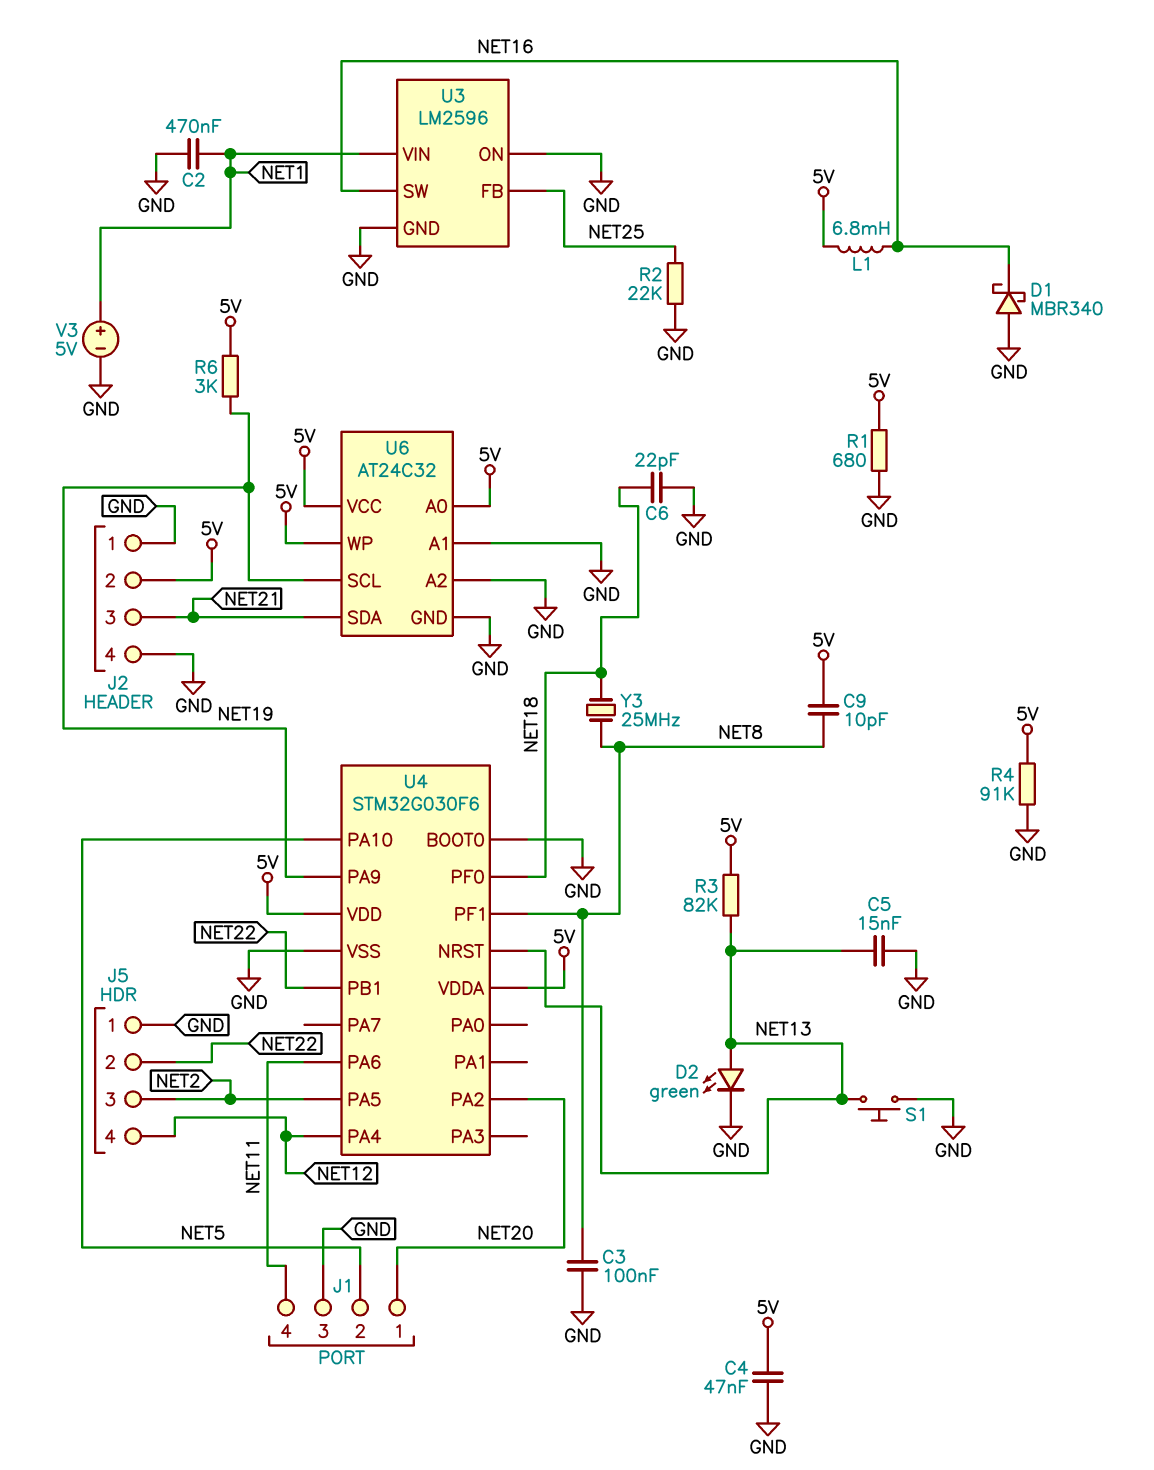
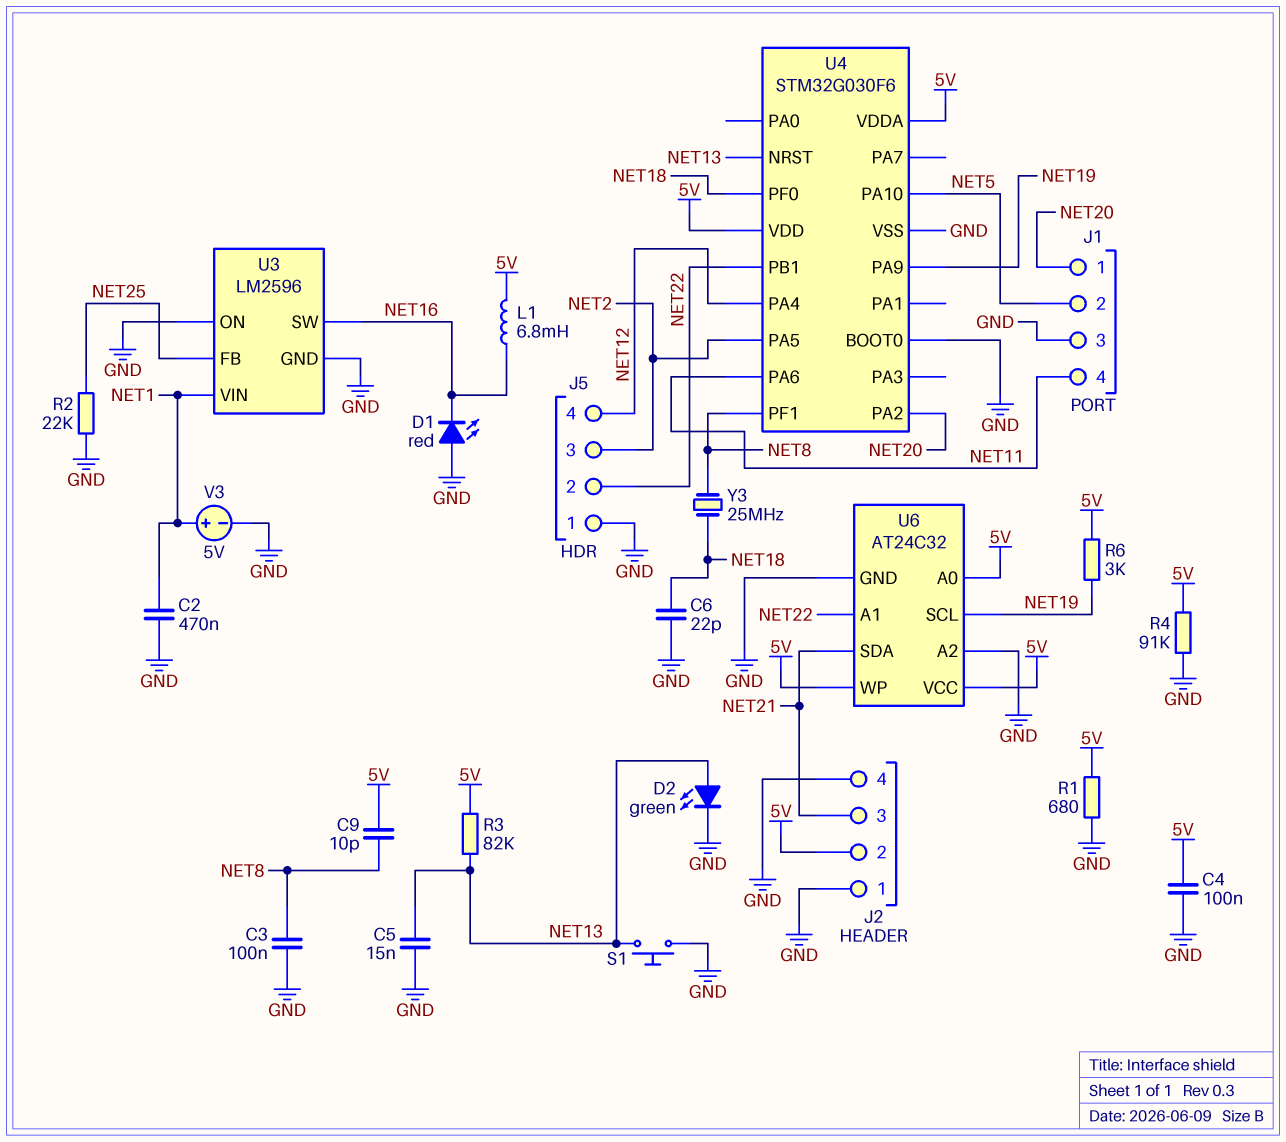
C4: 47nF (5V, GND) -> 100nF (5V, GND)
D1: schottky MBR340 (A GND, K NET16) -> LED red (A GND, K NET16)
U6 pin A1: GND -> NET22

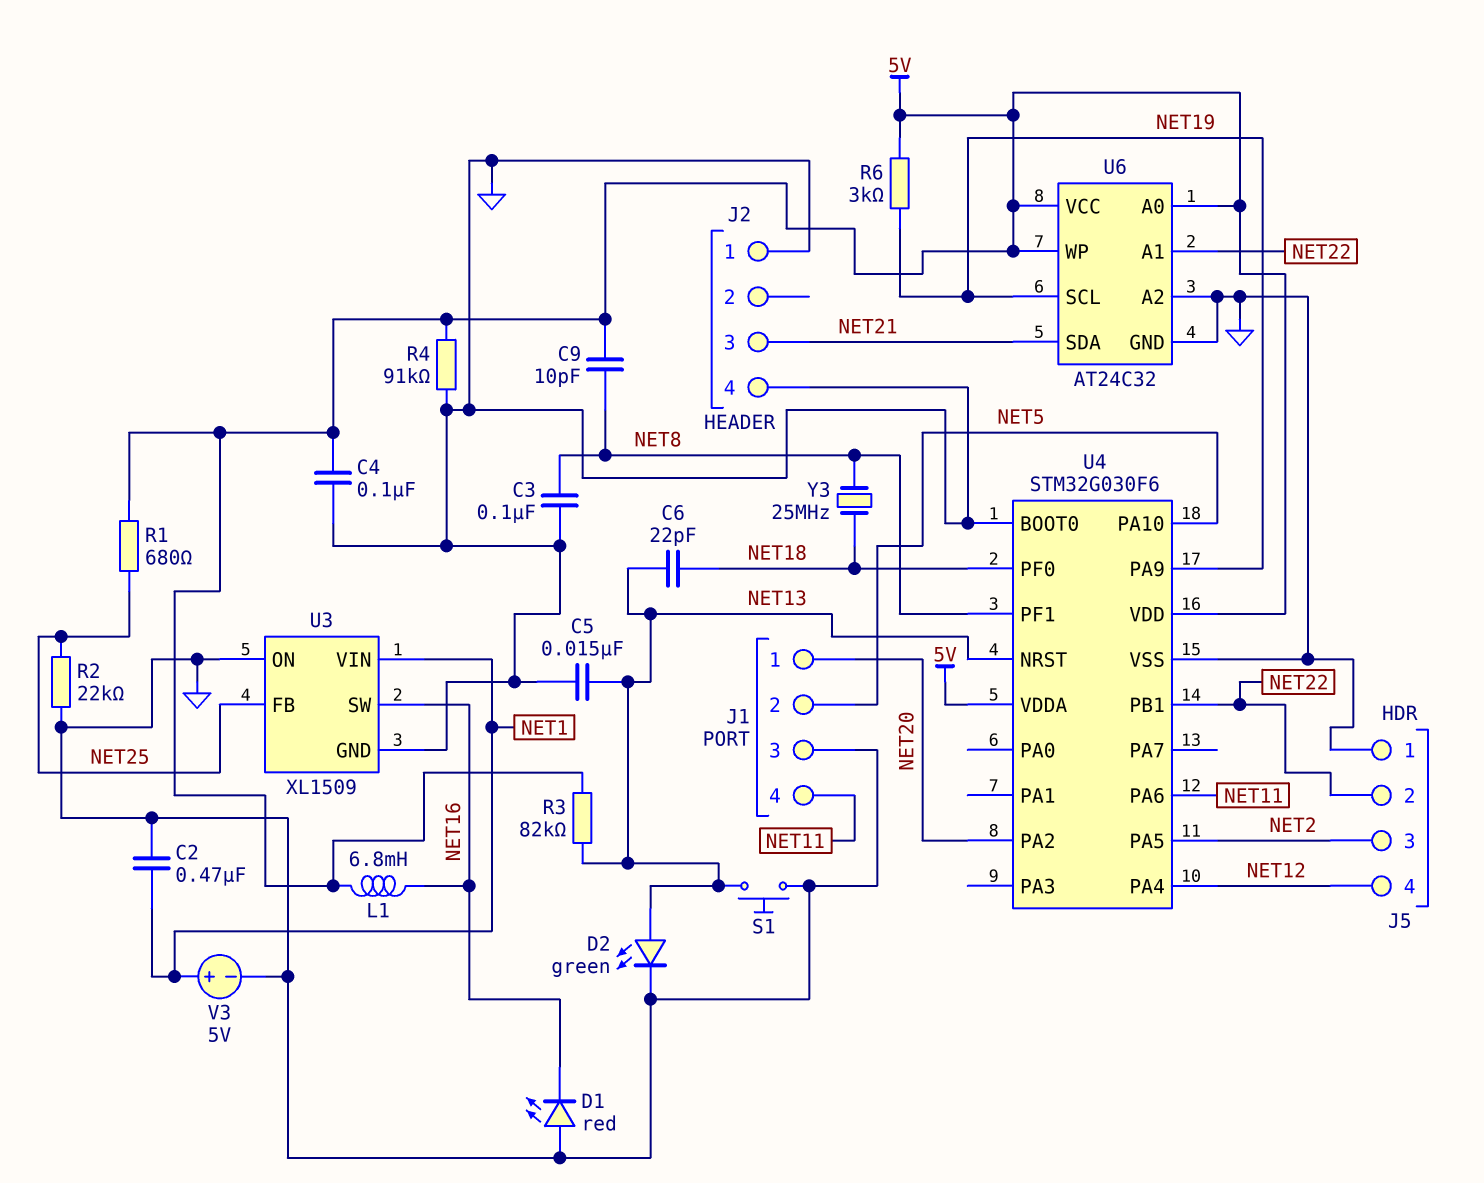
C6: 22pF (GND, NET18) -> 22pF (NET13, NET18)
J2 pin 2: 5V -> none
R1: 680 (5V, GND) -> 680 (5V, NET25)
U3: LM2596 -> XL1509

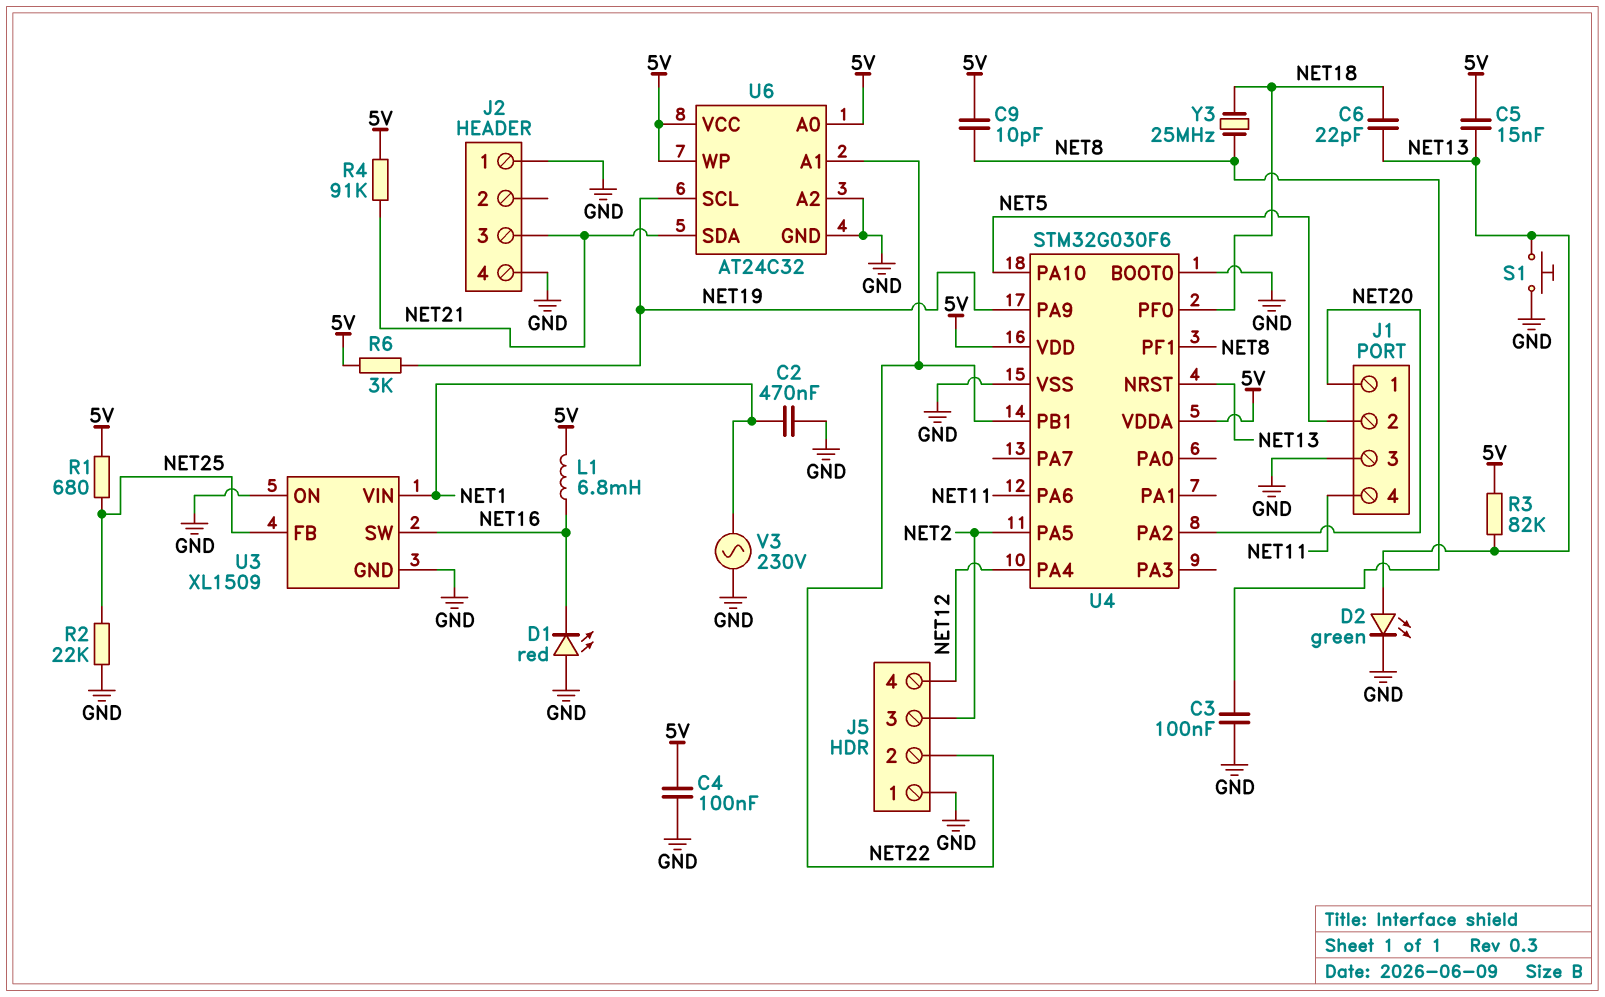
C5: 15nF (GND, NET13) -> 15nF (5V, NET13)
R4: 91k (5V, GND) -> 91k (5V, NET21)
V3: 5V (plus NET1, minus GND) -> AC 230V (GND, NET1)

